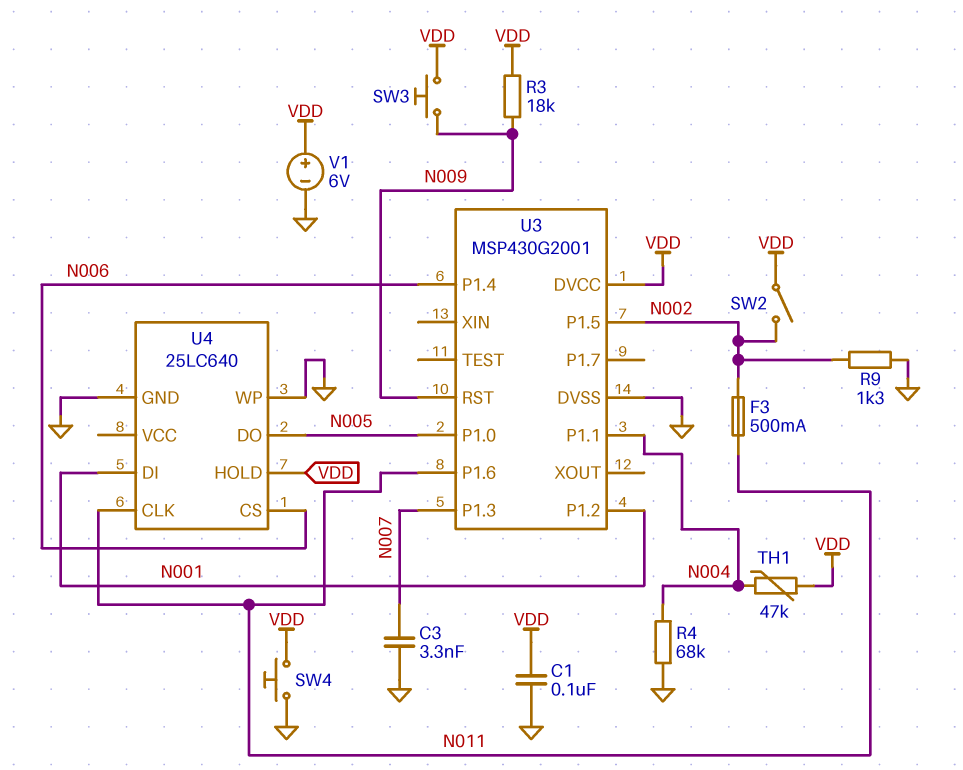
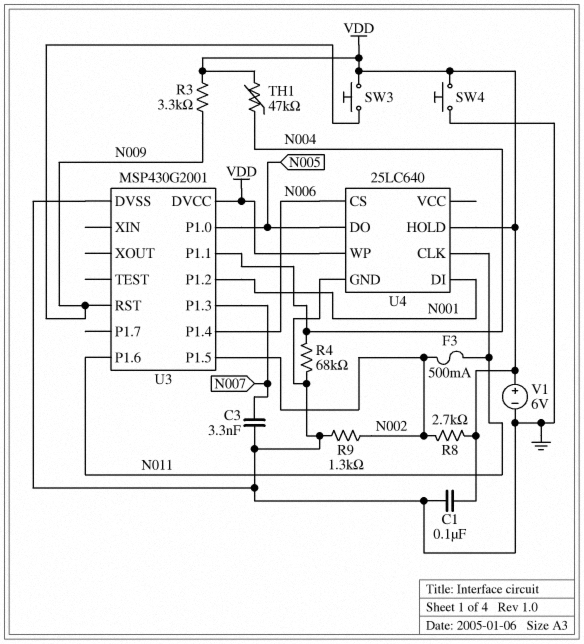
R3: 18k (N009, VDD) -> 3.3k (N009, VDD)
R8: none -> 2.7k (N002, VDD)
SW2: switch (N002, VDD) -> none
U4 pin WP: GND -> VDD

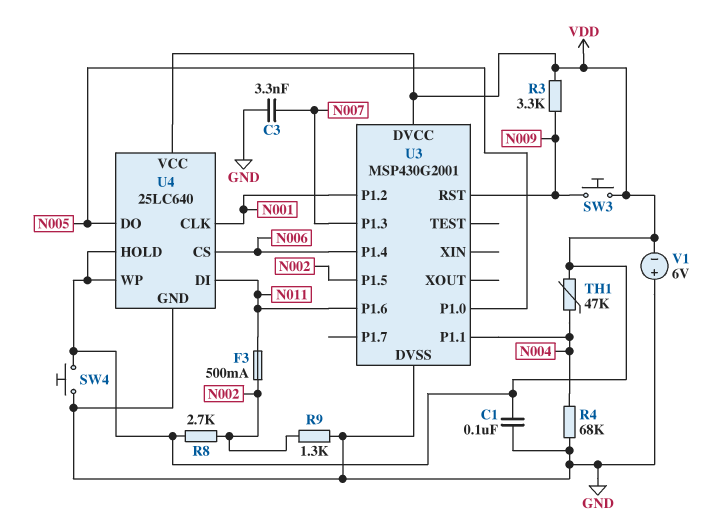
U4 pin CLK: N011 -> N001
U4 pin DI: N001 -> N011
U4 pin VCC: none -> VDD
V1: 6V (plus VDD, minus GND) -> 6V (plus GND, minus VDD)

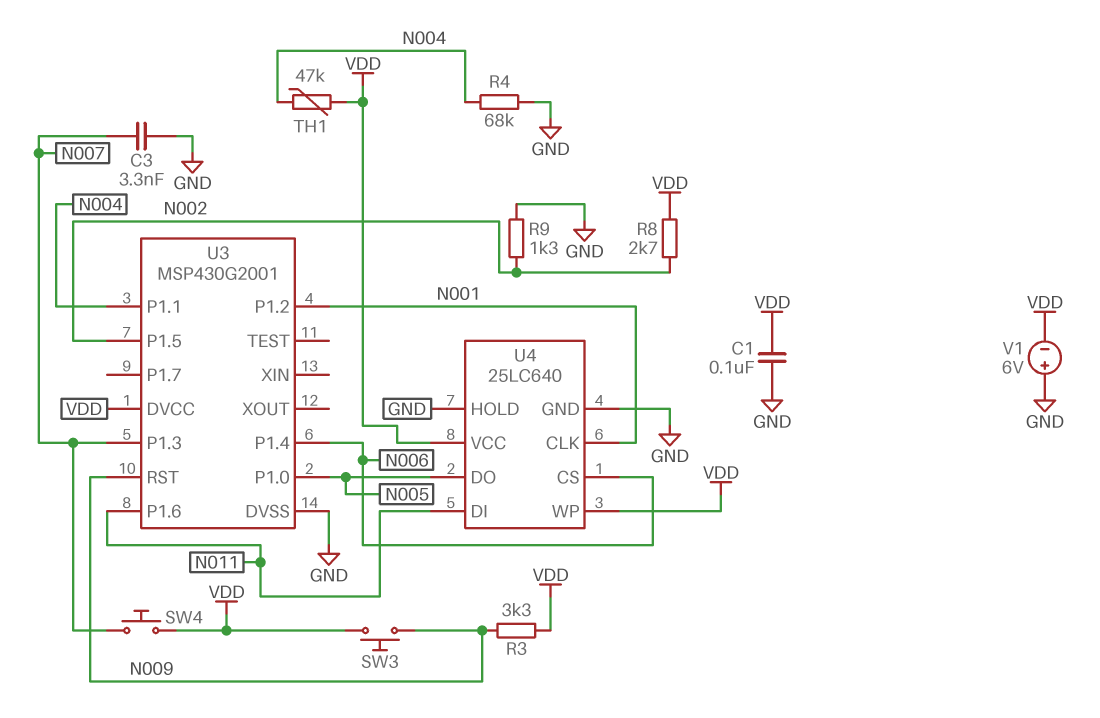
F3: 500mA (N002, N011) -> none
SW4: button (GND, VDD) -> button (N007, VDD)
U4 pin HOLD: VDD -> GND

